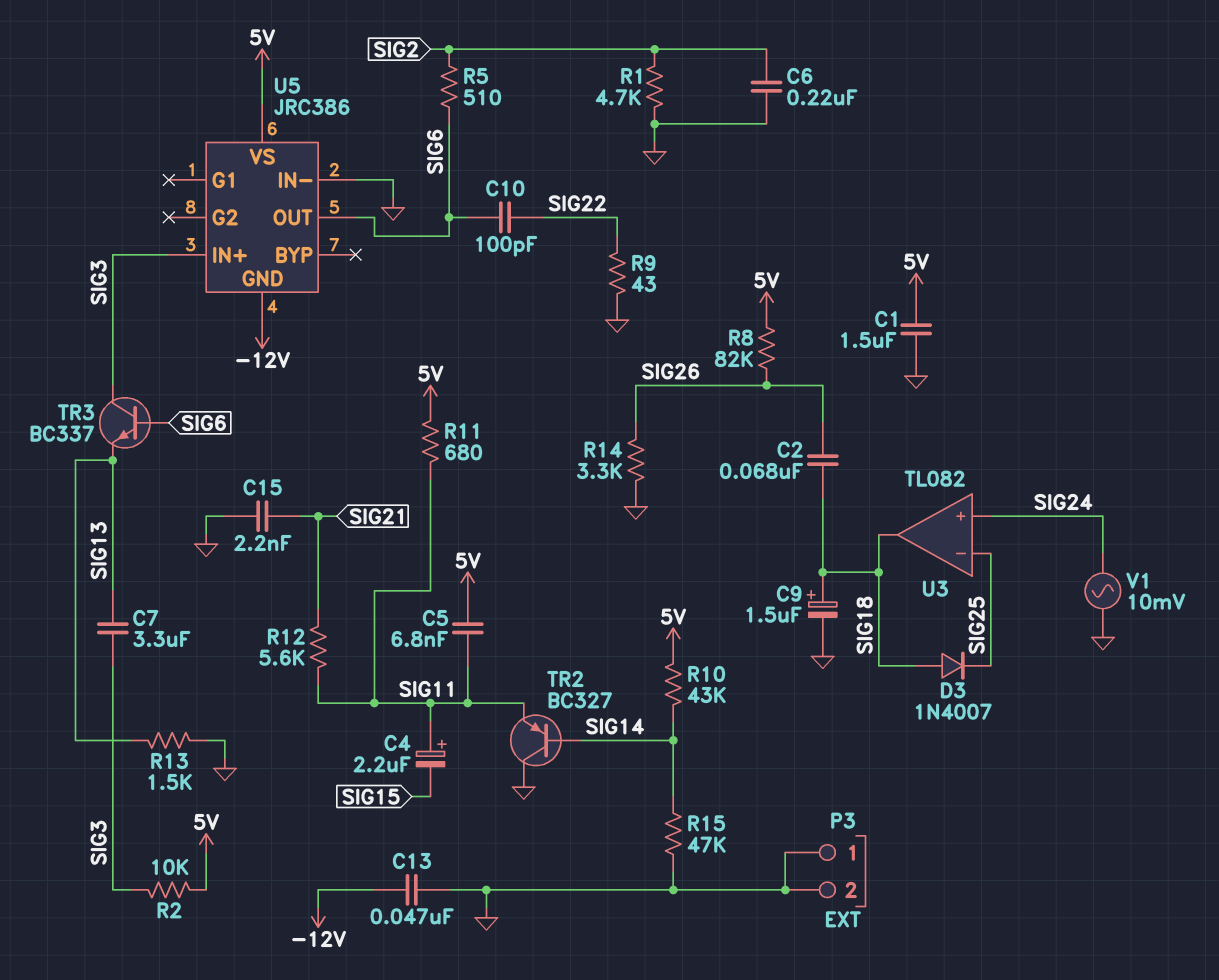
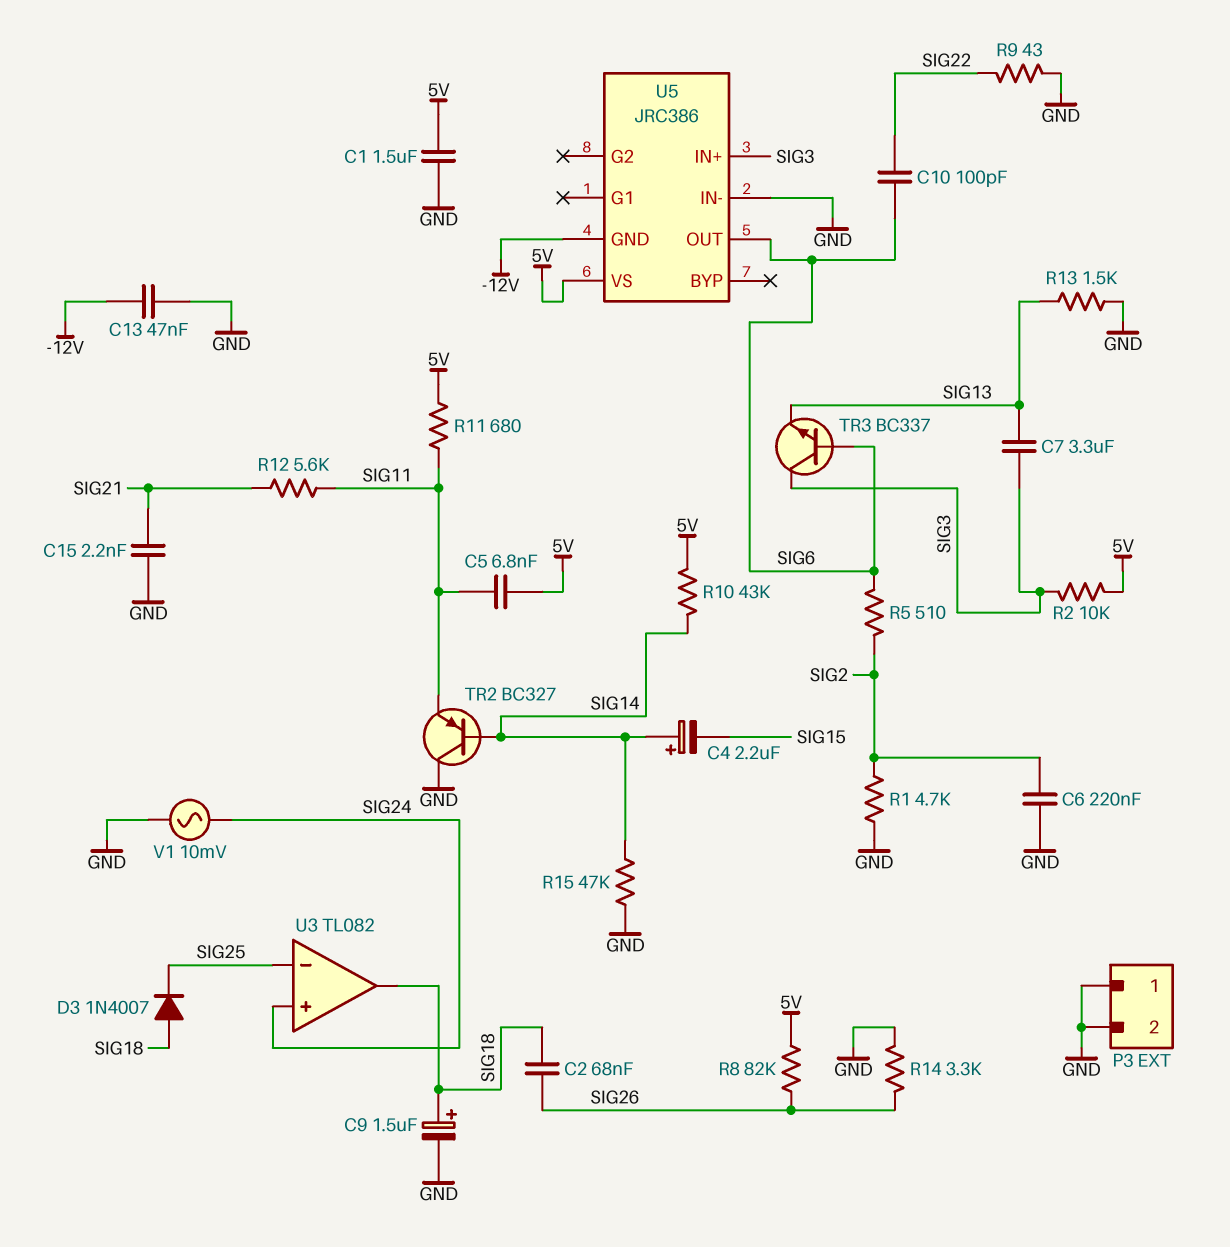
C4: 2.2uF (plus SIG11, minus SIG15) -> 2.2uF (plus SIG14, minus SIG15)

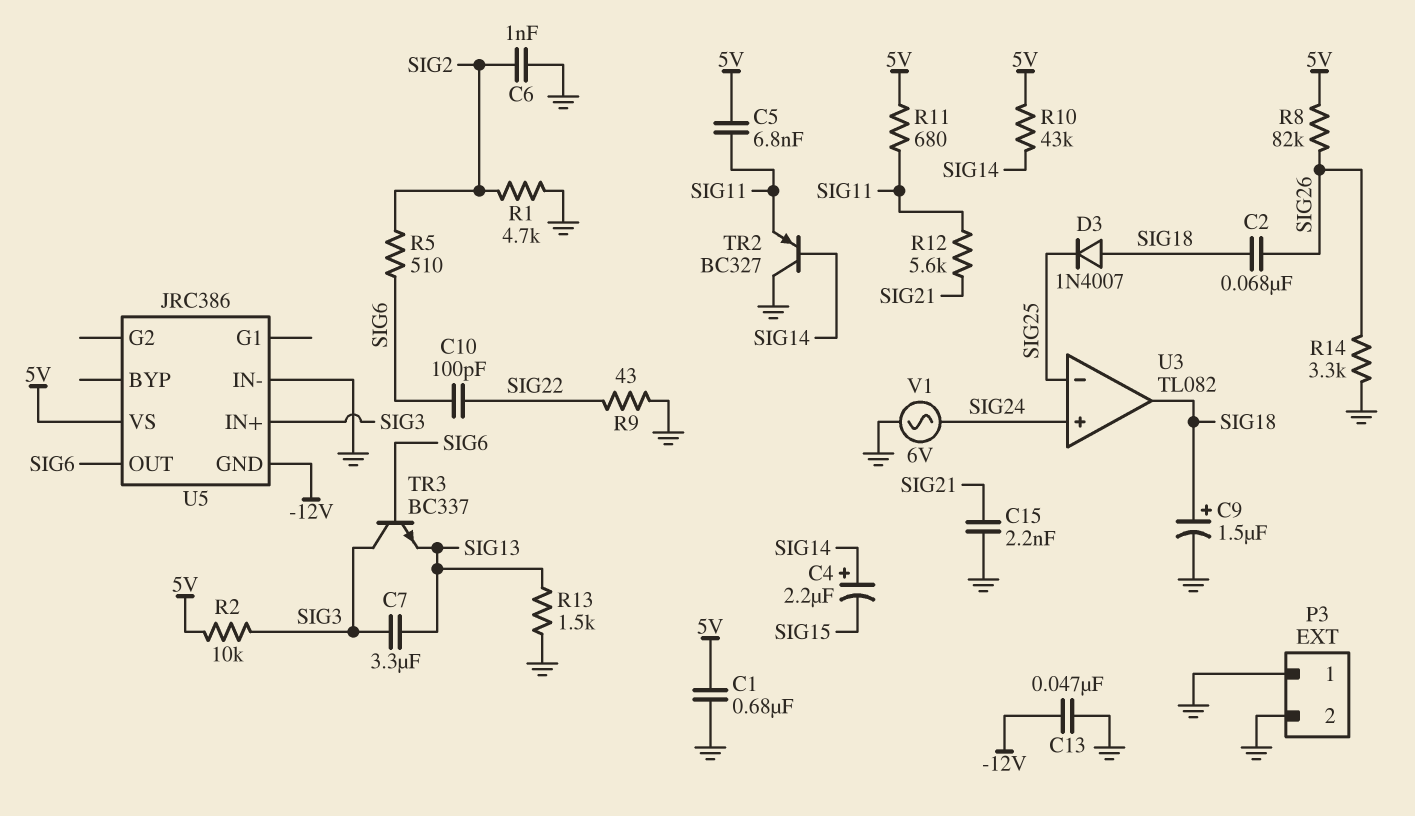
C1: 1.5uF (5V, GND) -> 680nF (5V, GND)
C6: 220nF (GND, SIG2) -> 1nF (GND, SIG2)
R15: 47k (GND, SIG14) -> none
V1: AC 10mV (GND, SIG24) -> AC 6V (GND, SIG24)

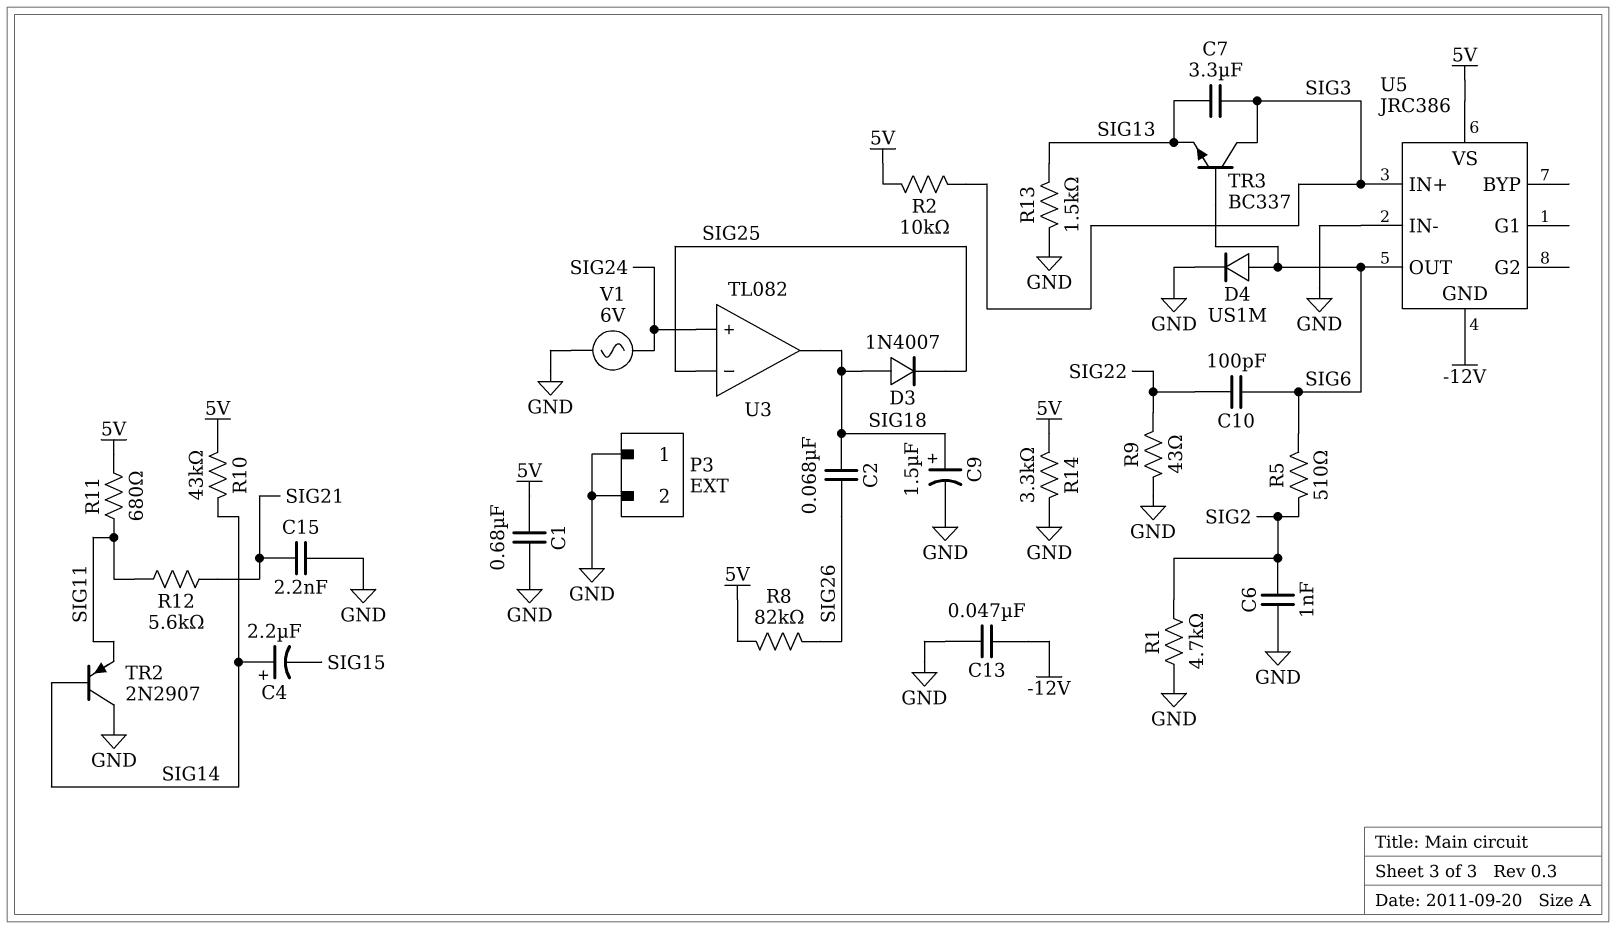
C5: 6.8nF (5V, SIG11) -> none
D4: none -> diode US1M (A SIG6, K GND)
R14: 3.3k (GND, SIG26) -> 3.3k (5V, GND)
TR2: PNP BC327 (B SIG14, C GND, E SIG11) -> PNP 2N2907 (B SIG14, C GND, E SIG11)

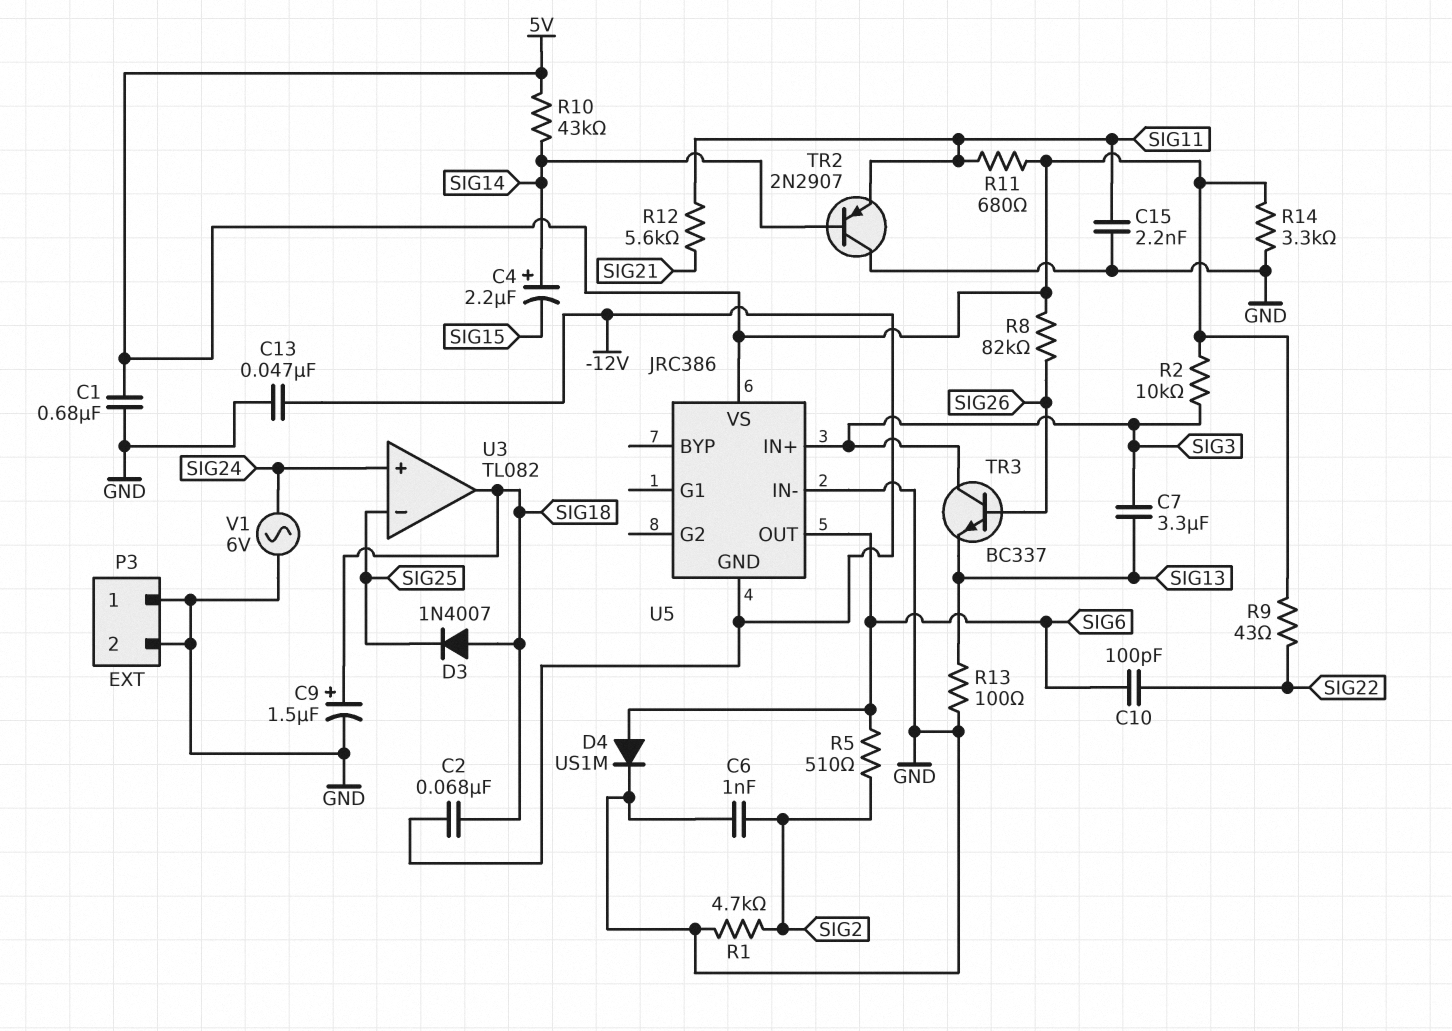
C2: 68nF (SIG18, SIG26) -> 68nF (-12V, SIG18)
C15: 2.2nF (GND, SIG21) -> 2.2nF (GND, SIG11)
R9: 43 (GND, SIG22) -> 43 (5V, SIG22)
R13: 1.5k (GND, SIG13) -> 100 (GND, SIG13)
TR3: NPN BC337 (B SIG6, C SIG3, E SIG13) -> NPN BC337 (B SIG26, C SIG3, E SIG13)

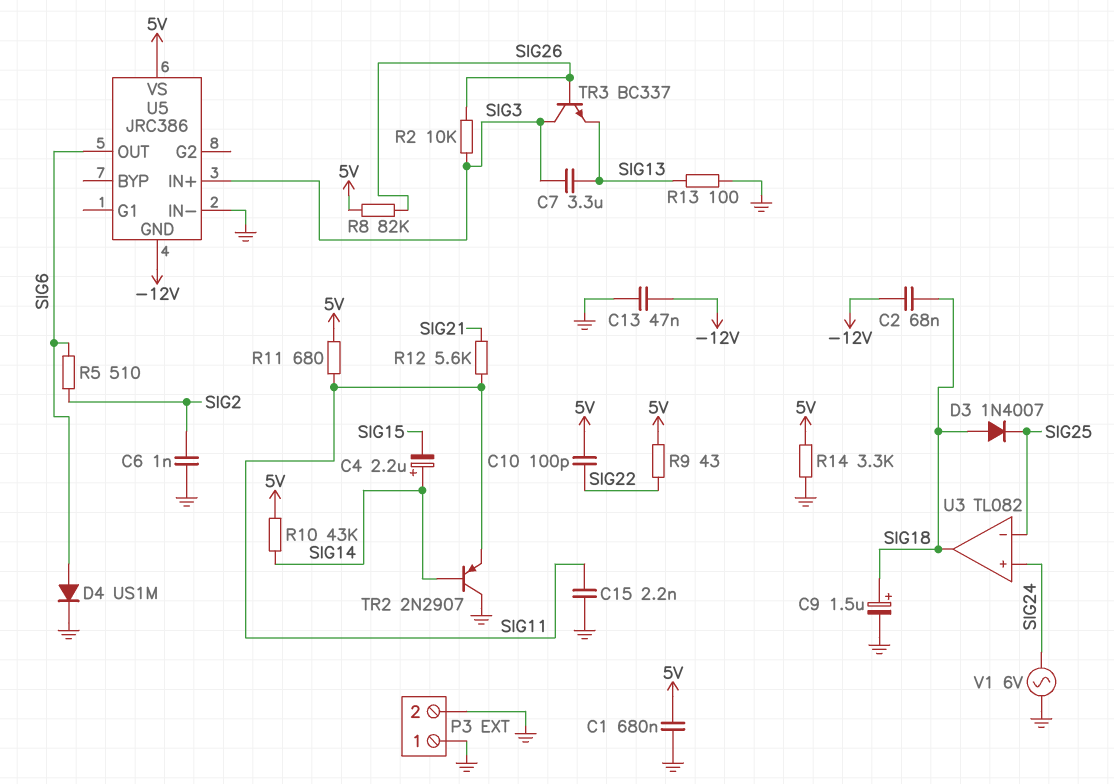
C10: 100pF (SIG6, SIG22) -> 100pF (5V, SIG22)
R1: 4.7k (GND, SIG2) -> none
R2: 10k (5V, SIG3) -> 10k (SIG3, SIG26)

